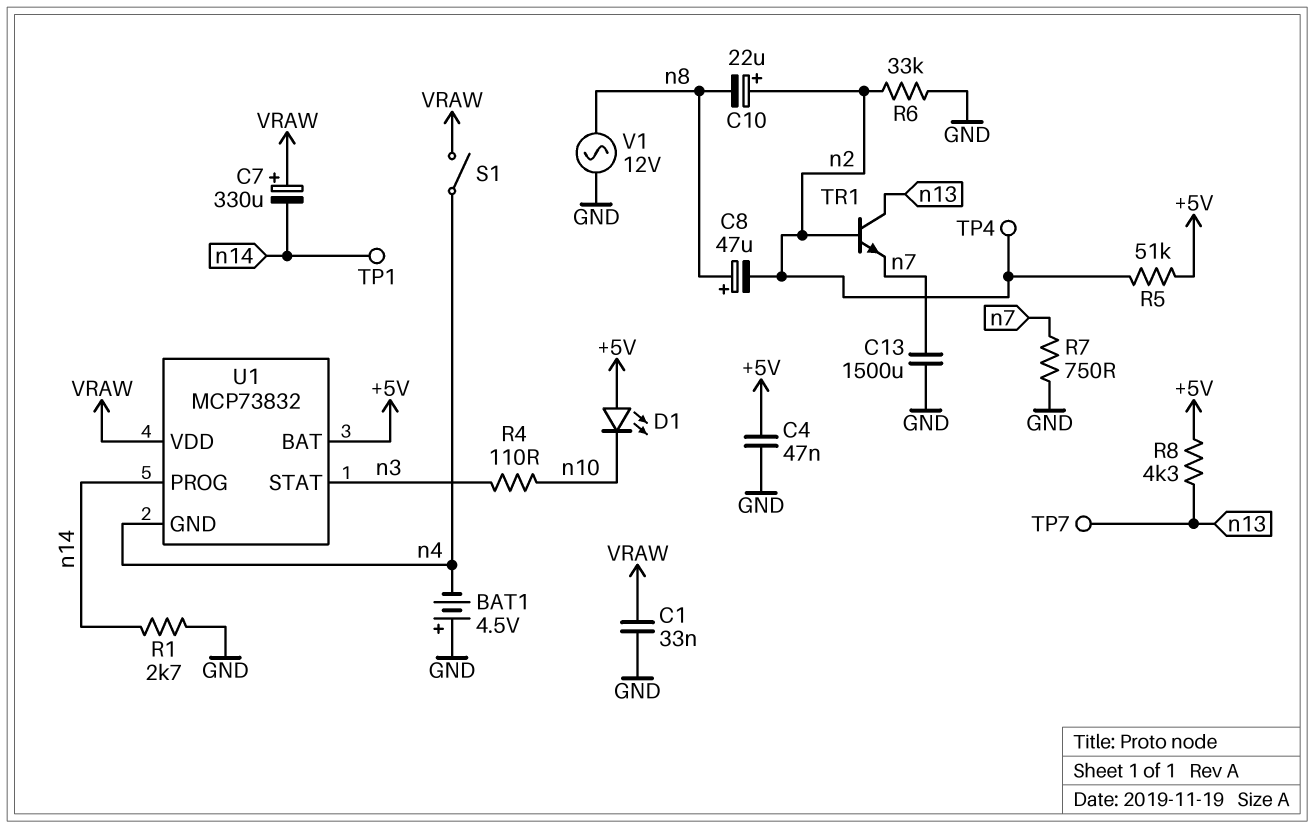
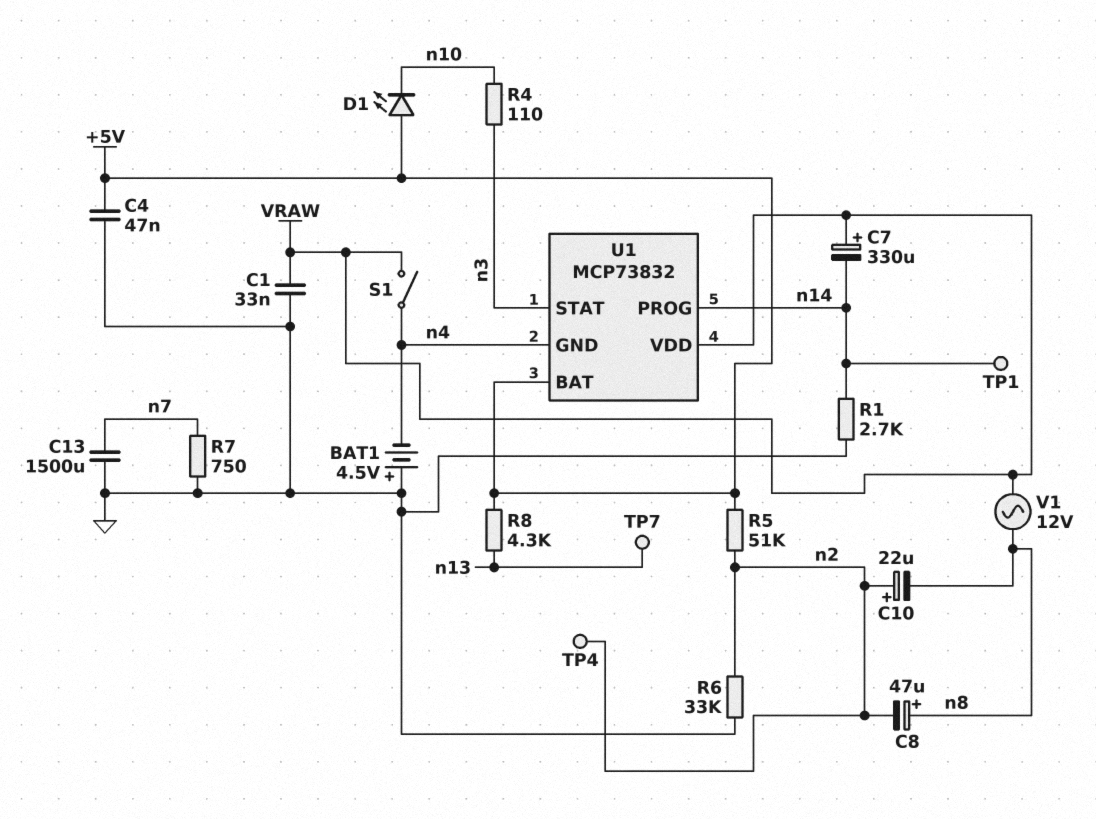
TR1: NPN (B n2, C n13, E n7) -> none
V1: AC 12V (GND, n8) -> AC 12V (VRAW, n8)

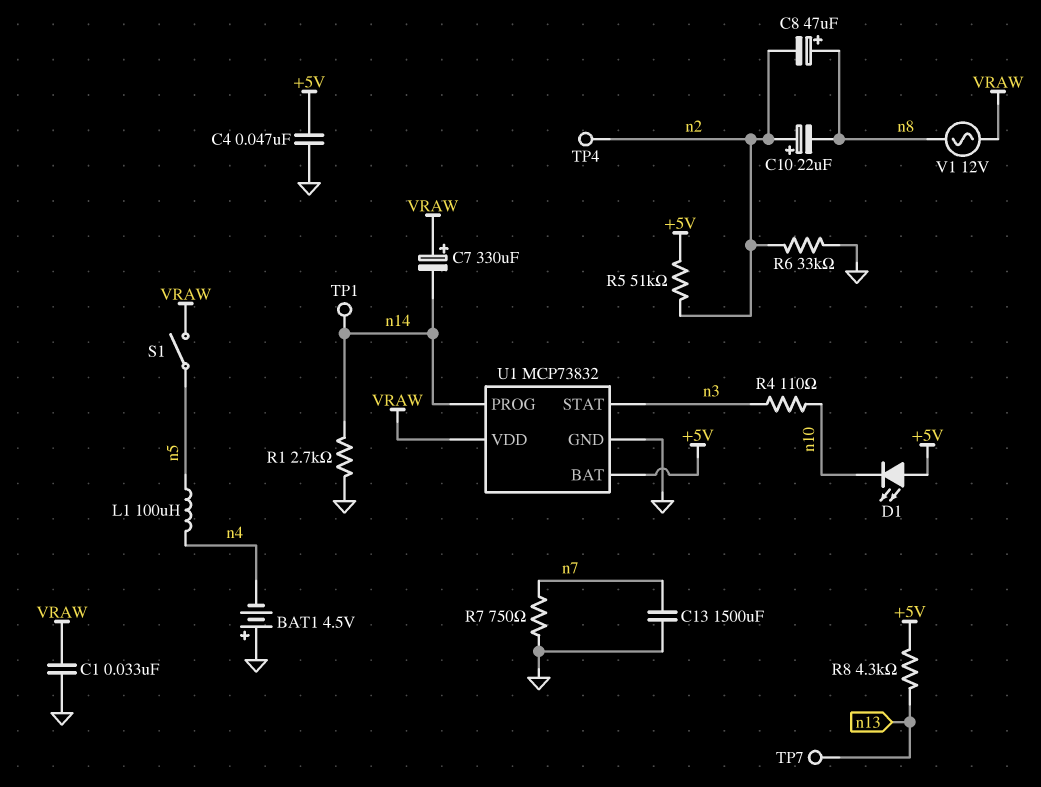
L1: none -> 100uH (n4, n5)
S1: switch (VRAW, n4) -> switch (VRAW, n5)
U1 pin GND: n4 -> GND

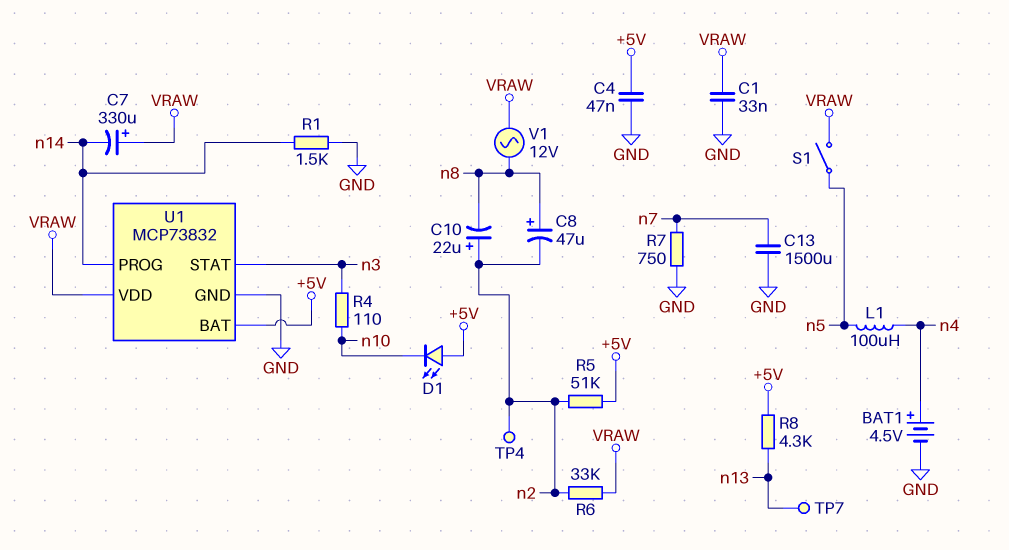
BAT1: 4.5V (plus GND, minus n4) -> 4.5V (plus n4, minus GND)
R1: 2.7k (GND, n14) -> 1.5k (GND, n14)
R6: 33k (GND, n2) -> 33k (VRAW, n2)
TP1: test point (n14) -> none

